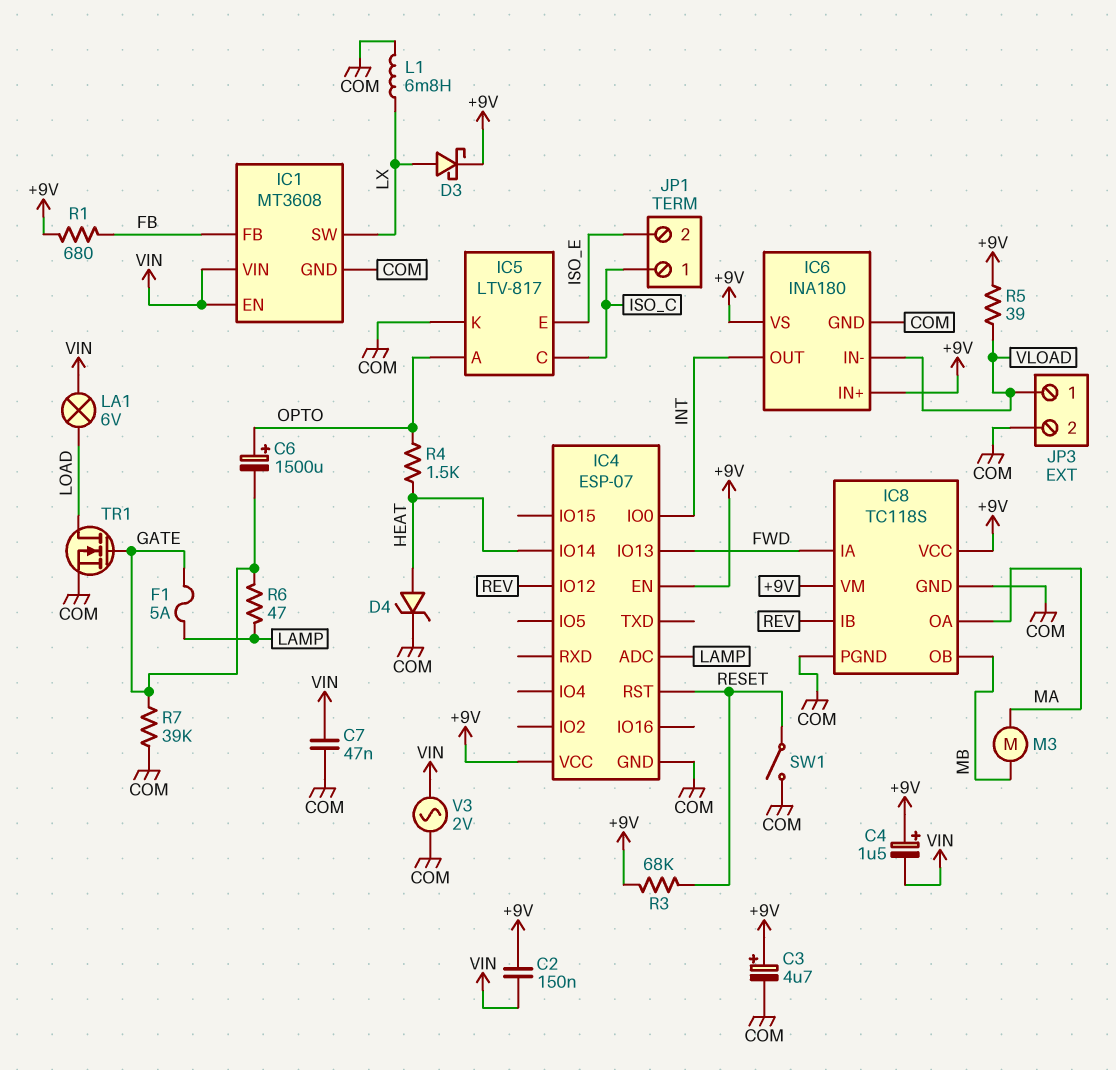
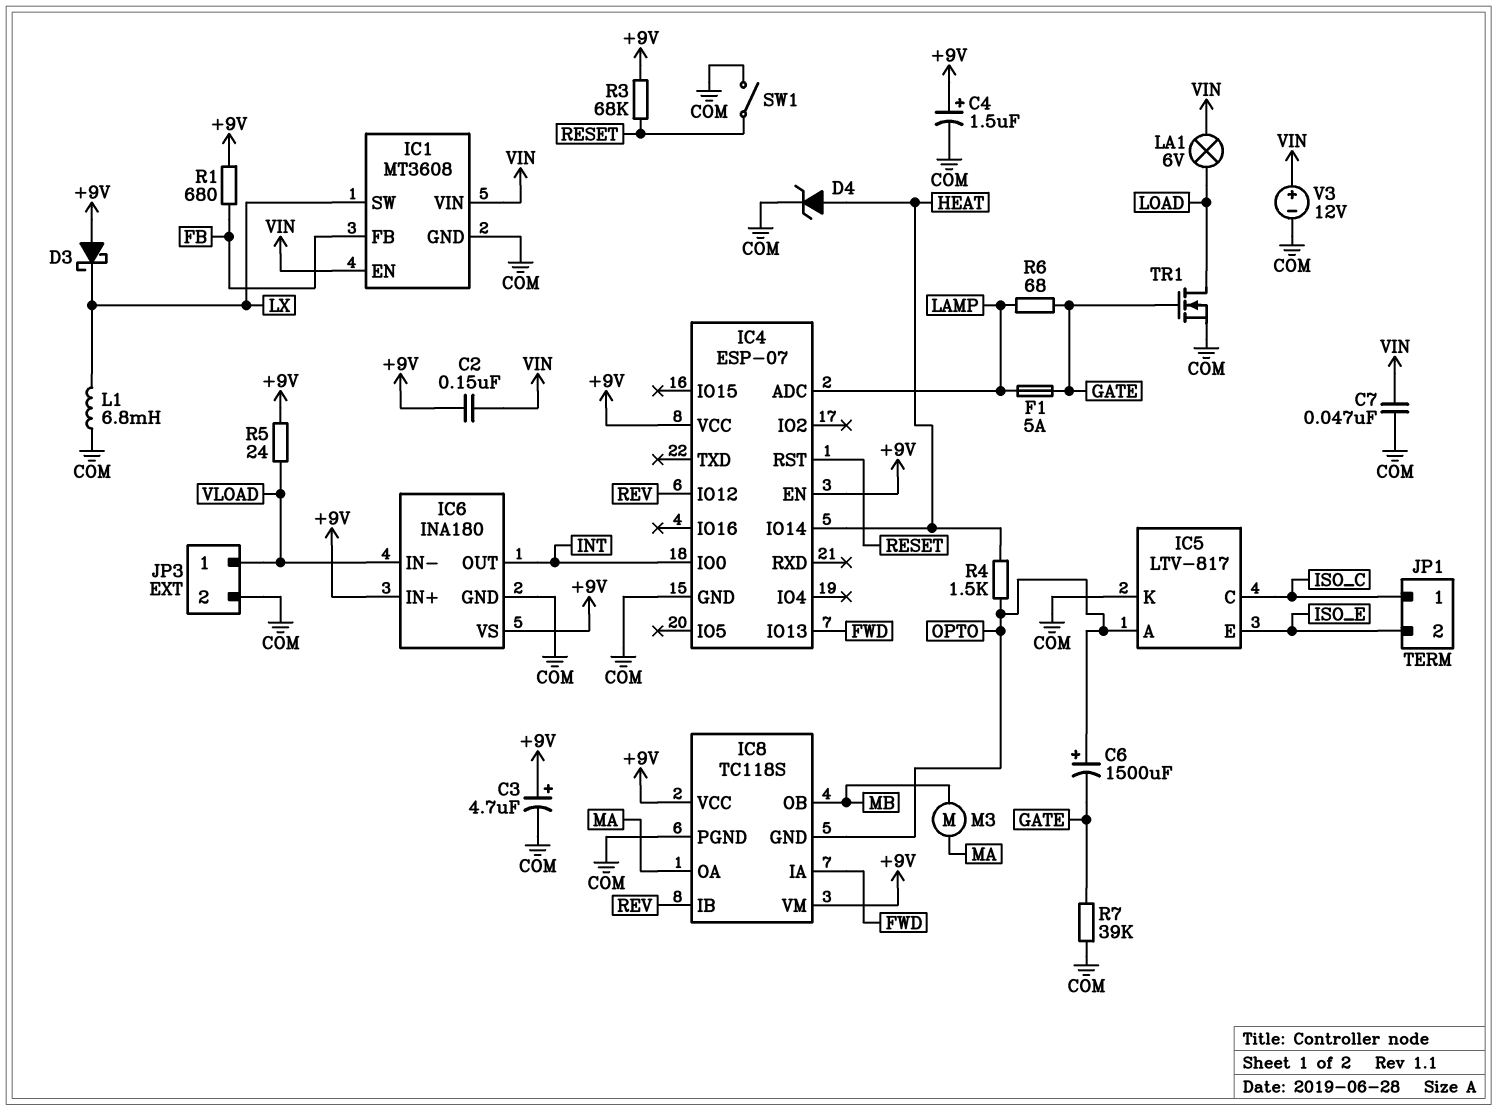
C4: 1.5uF (plus +9V, minus VIN) -> 1.5uF (plus +9V, minus COM)
D3: schottky (A LX, K +9V) -> schottky (A +9V, K LX)
IC8 pin GND: COM -> OPTO
R5: 39 (+9V, VLOAD) -> 24 (+9V, VLOAD)
R6: 47 (GATE, LAMP) -> 68 (GATE, LAMP)
V3: AC 2V (COM, VIN) -> 12V (plus VIN, minus COM)

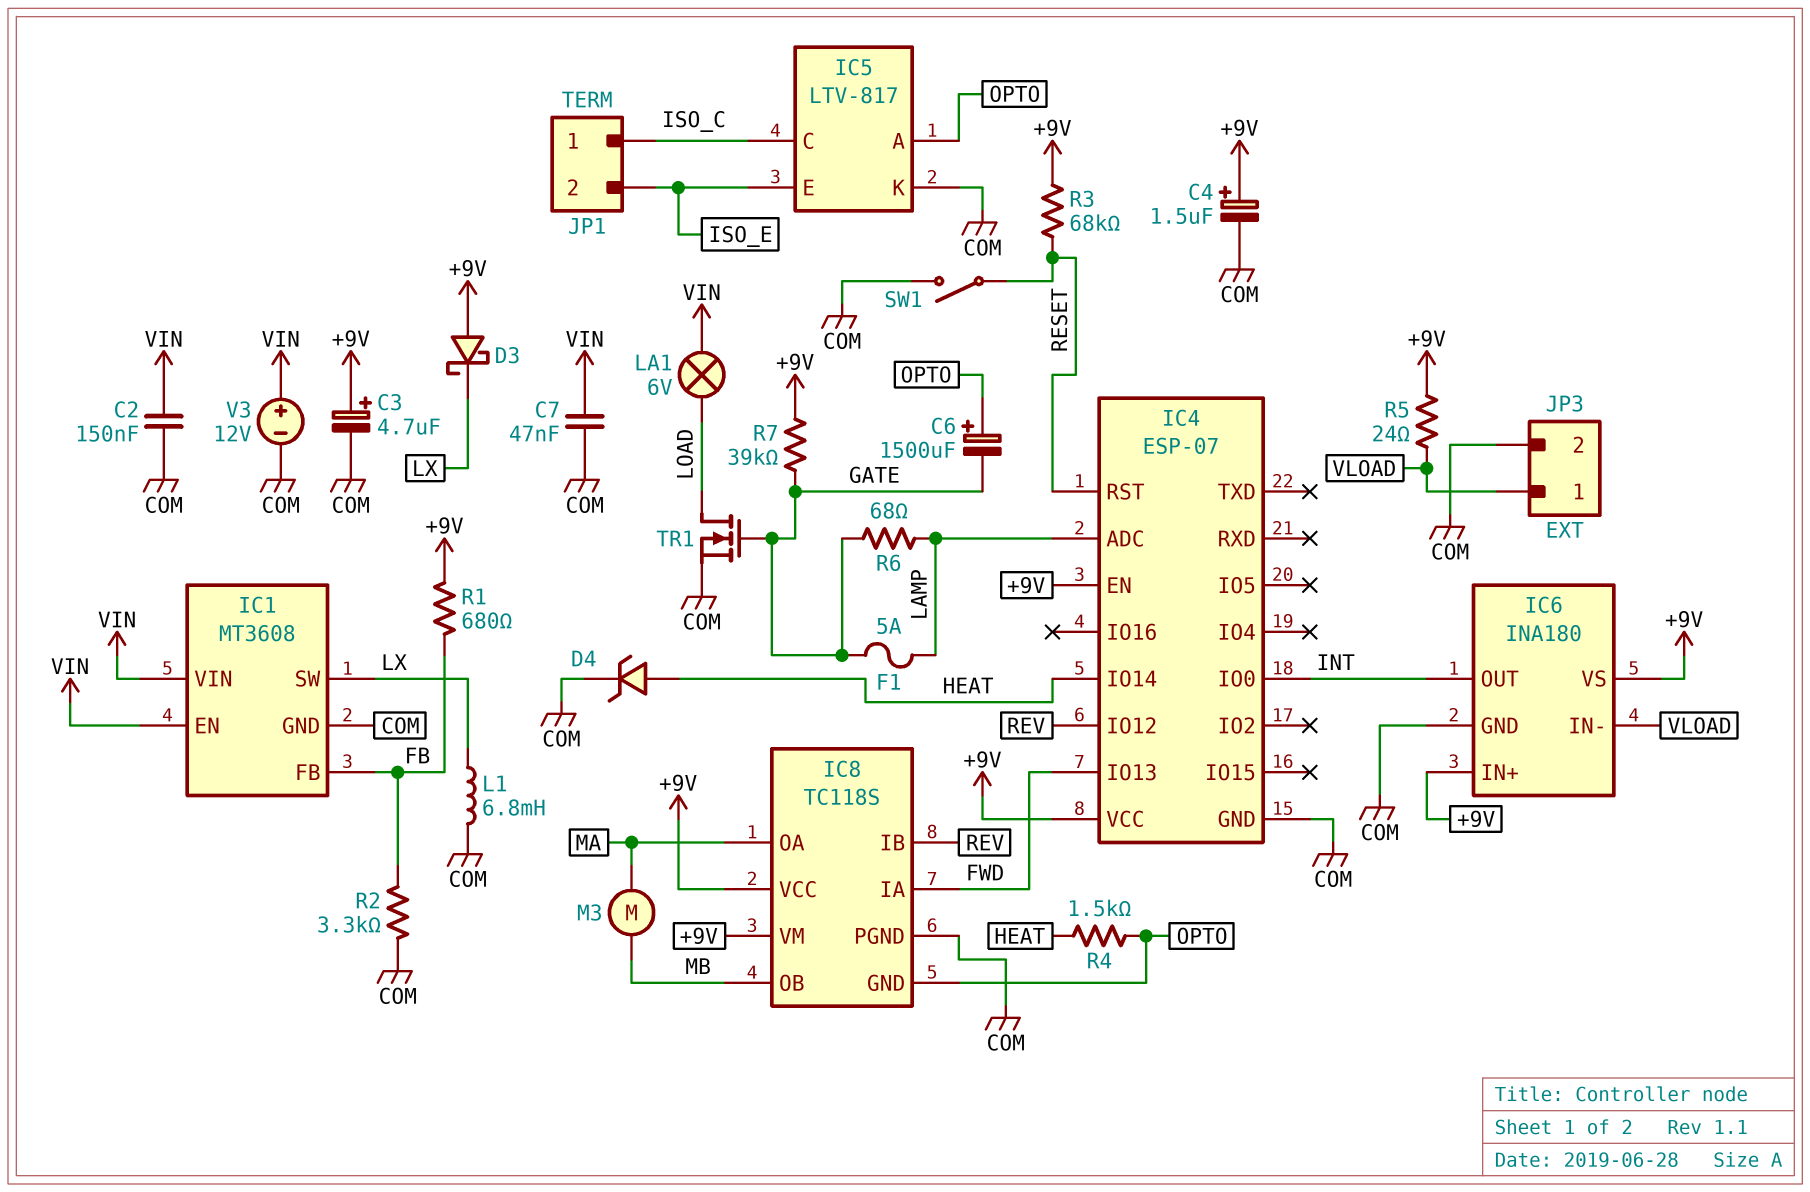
C2: 150nF (+9V, VIN) -> 150nF (COM, VIN)
R2: none -> 3.3k (COM, FB)
R7: 39k (COM, GATE) -> 39k (+9V, GATE)

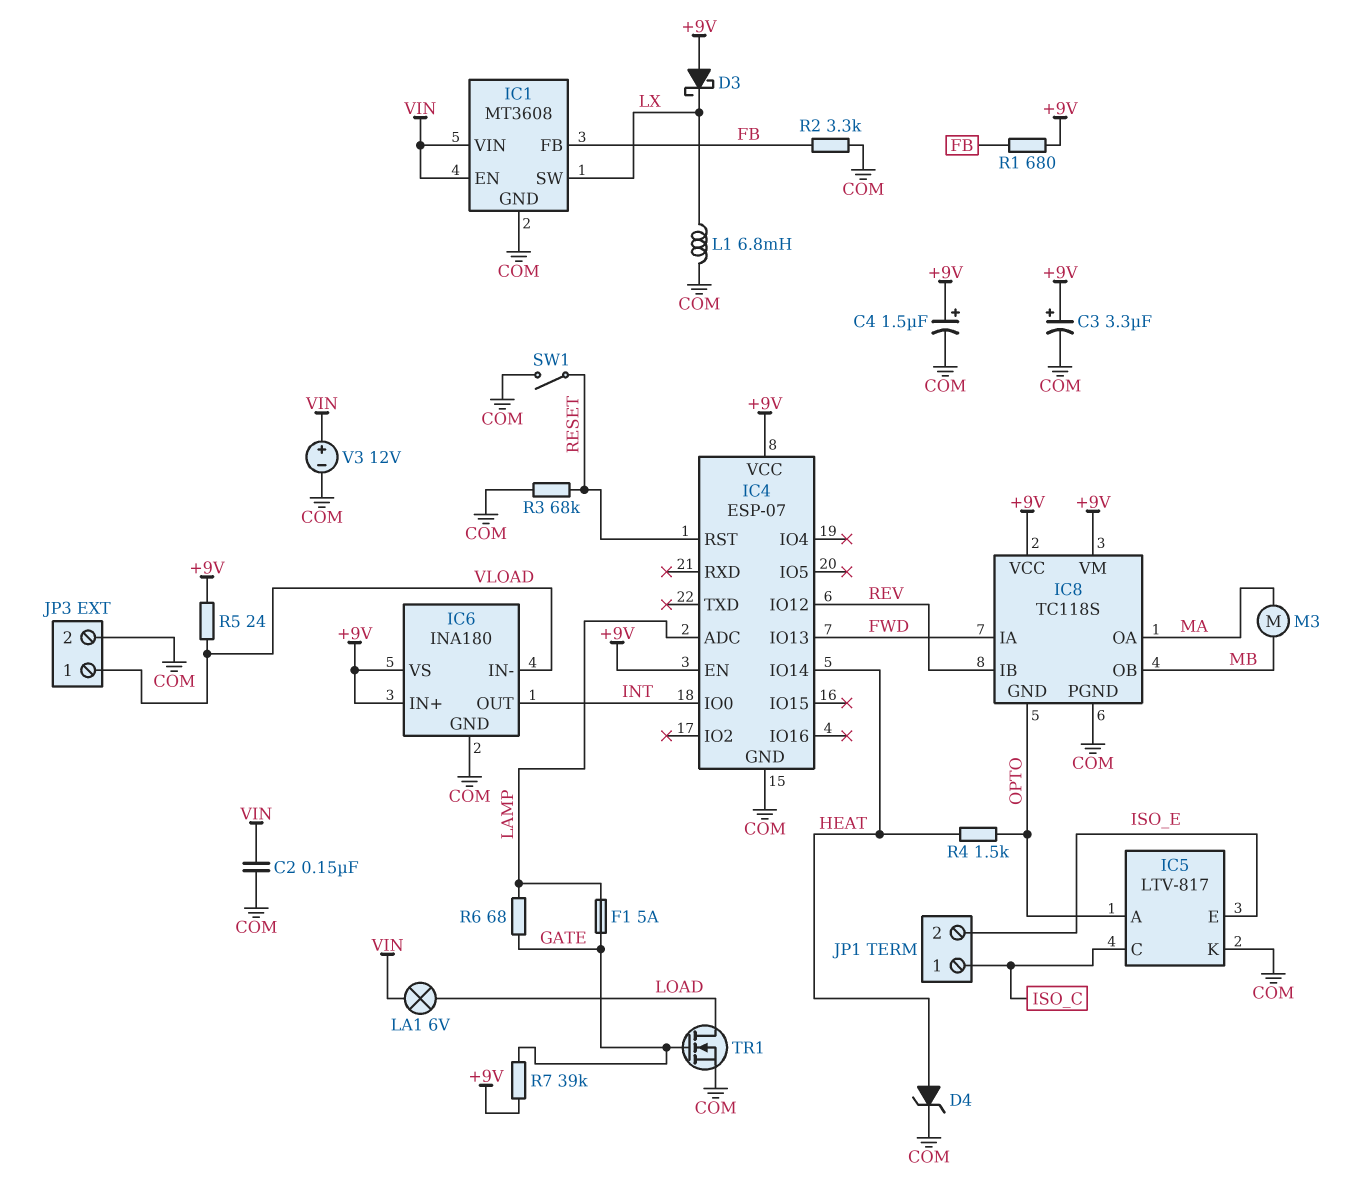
C3: 4.7uF (plus +9V, minus COM) -> 3.3uF (plus +9V, minus COM)
C6: 1500uF (plus OPTO, minus GATE) -> none
C7: 47nF (COM, VIN) -> none
R3: 68k (+9V, RESET) -> 68k (COM, RESET)

